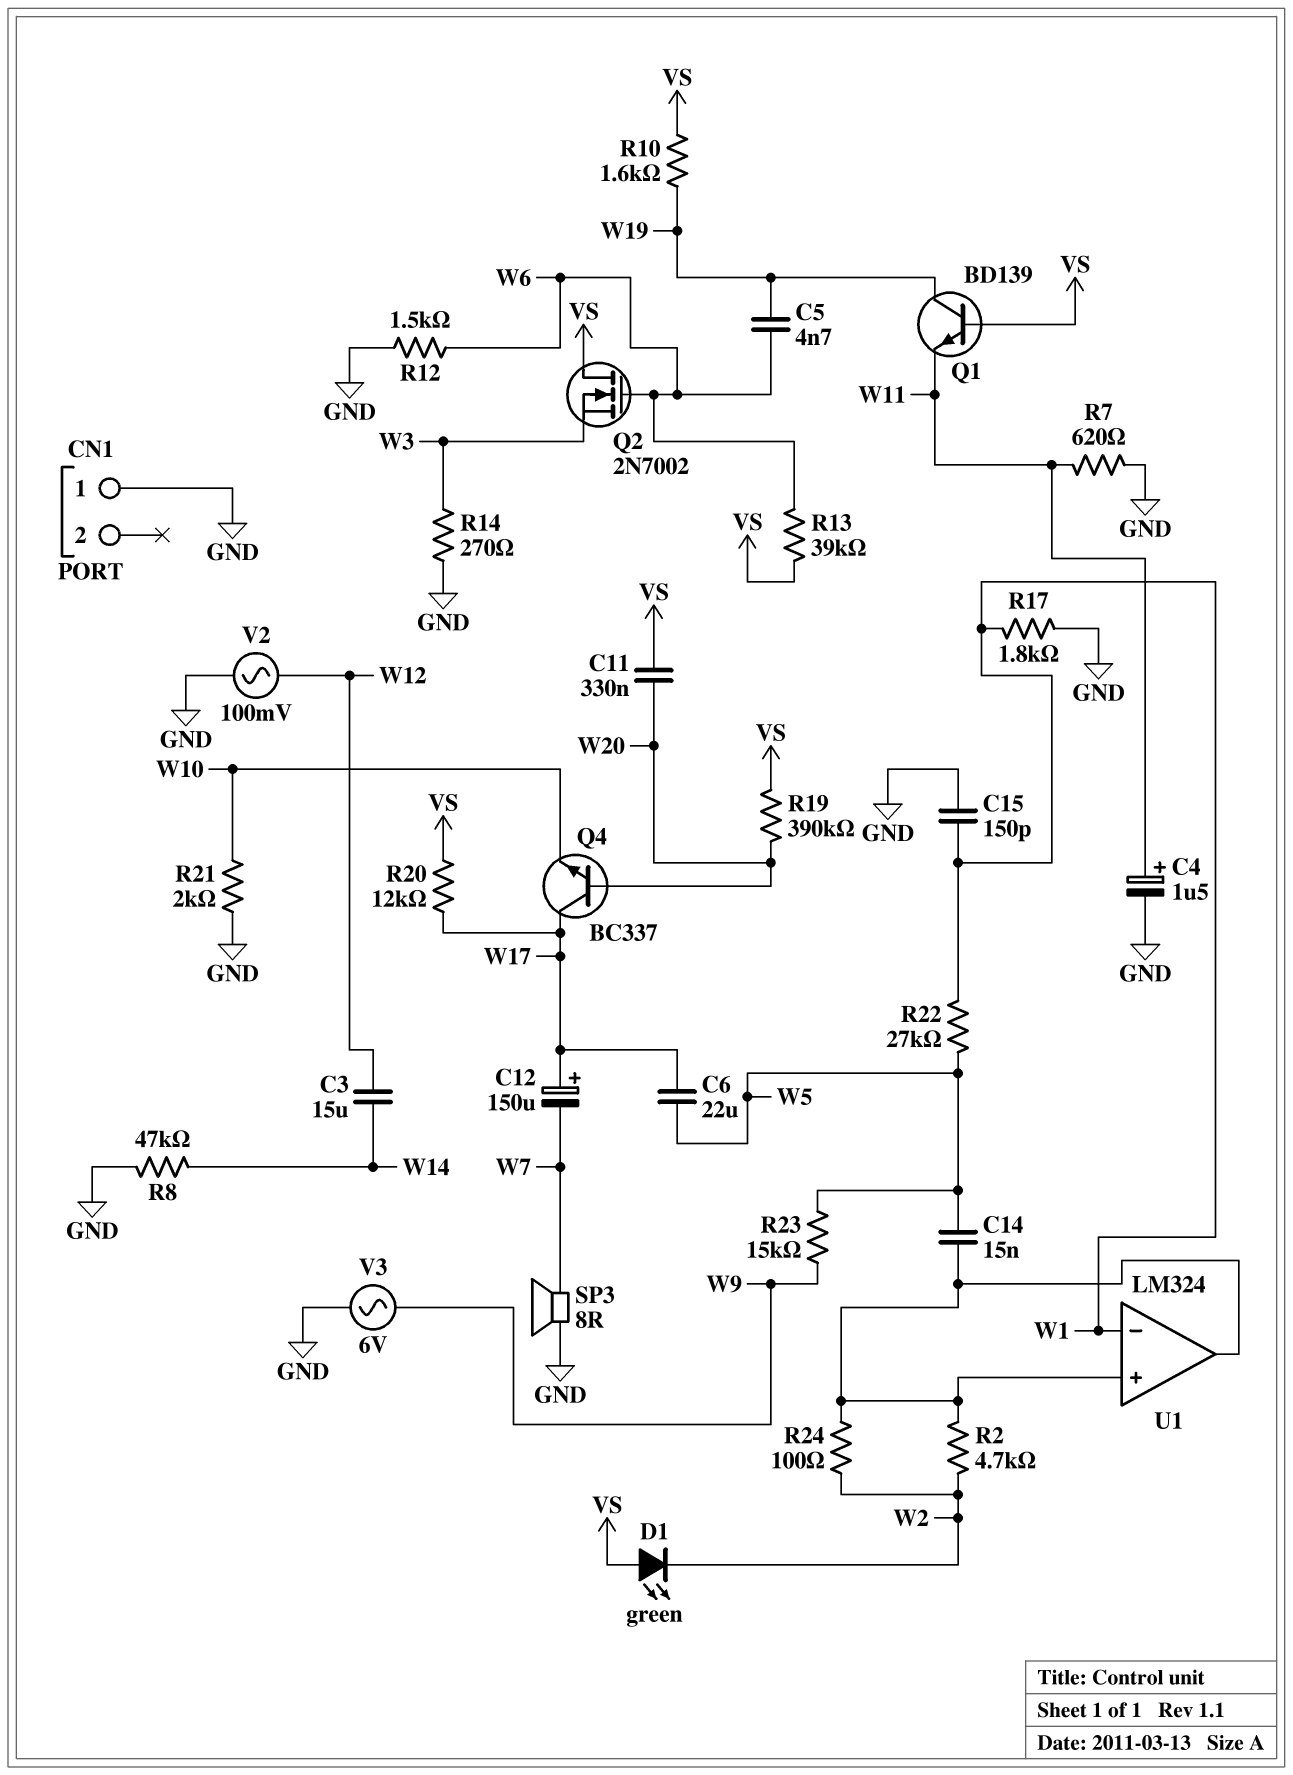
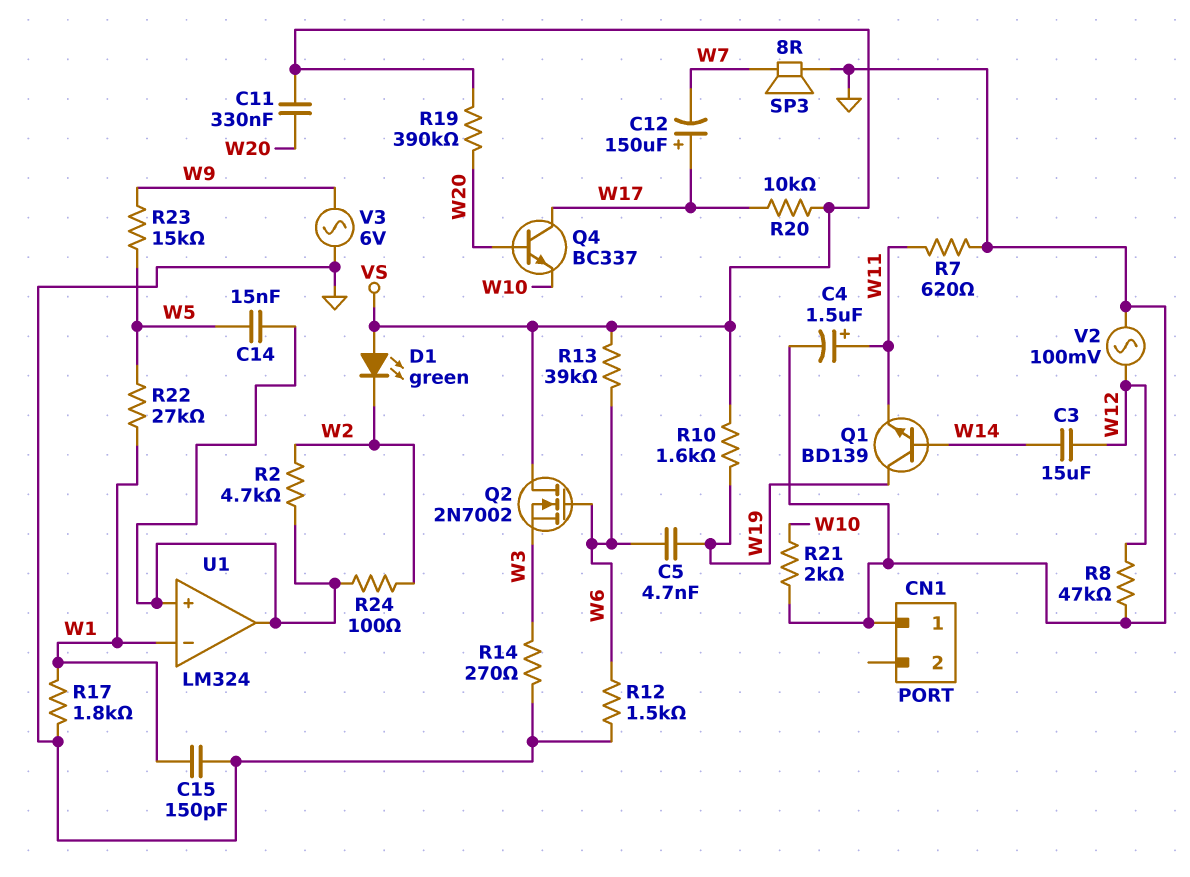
C6: 22uF (W5, W17) -> none
Q1: NPN BD139 (B VS, C W19, E W11) -> NPN BD139 (B W14, C W19, E W11)
R8: 47k (GND, W14) -> 47k (GND, W12)
R20: 12k (VS, W17) -> 10k (VS, W17)

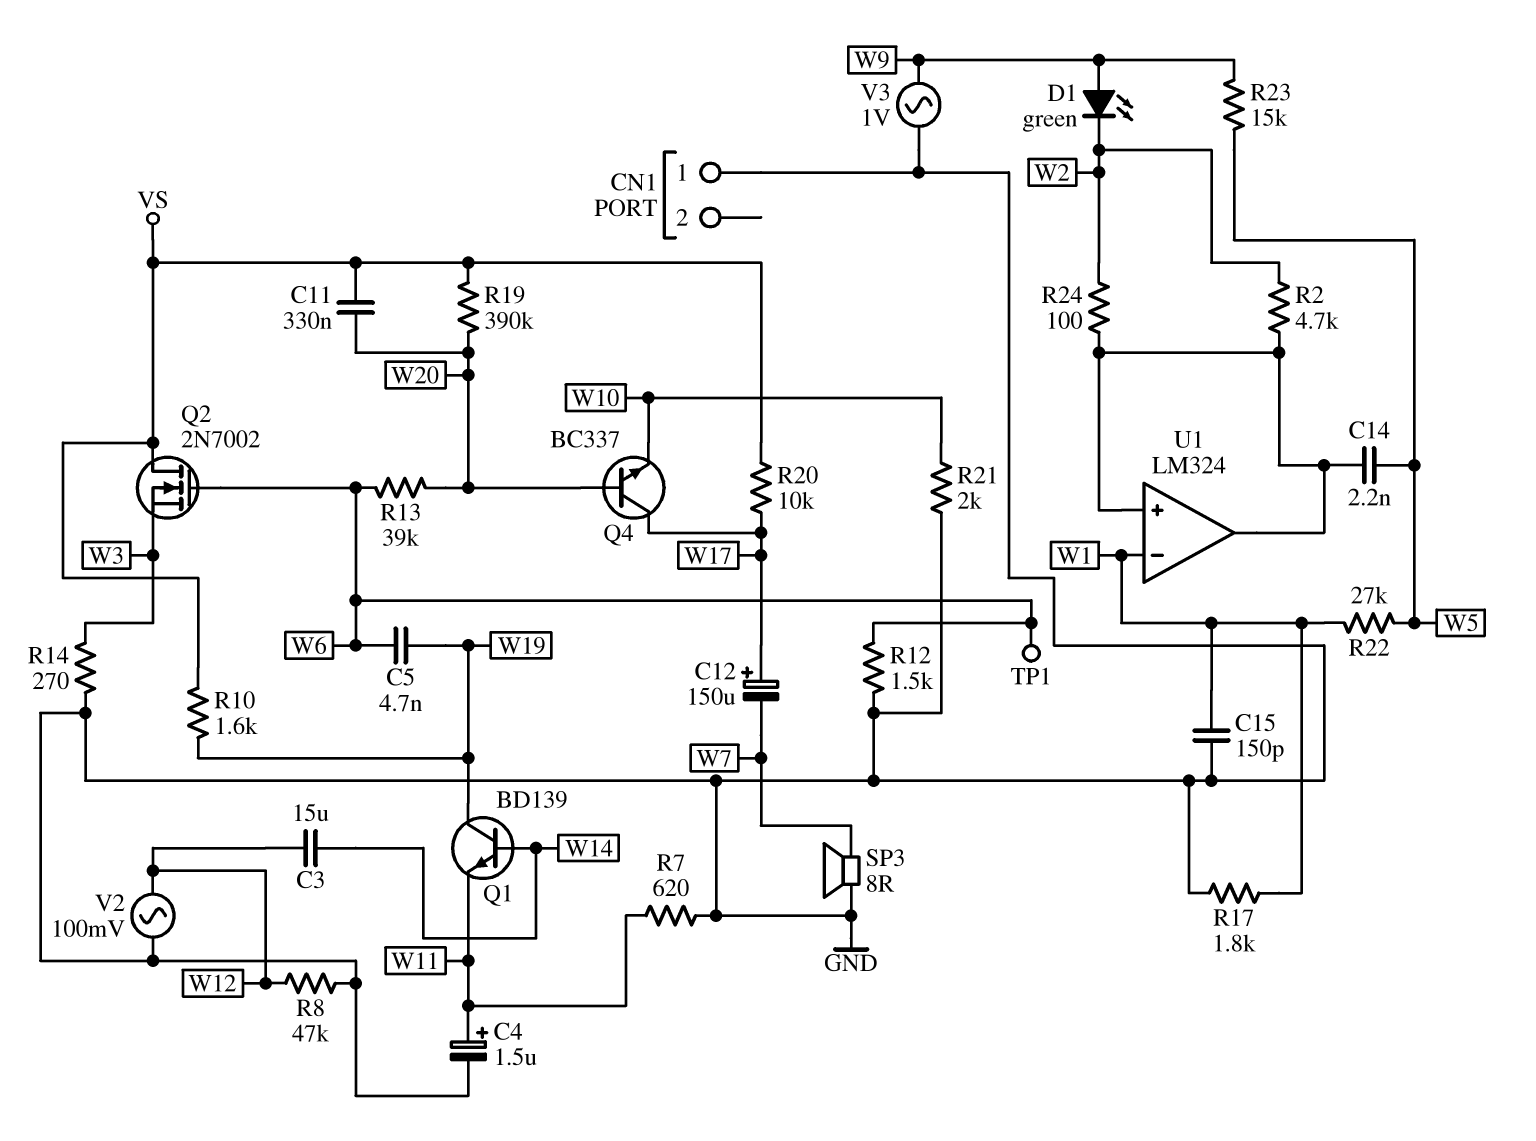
C14: 15nF (U1/in+, W5) -> 2.2nF (U1/in+, W5)
D1: LED green (A VS, K W2) -> LED green (A W9, K W2)
R13: 39k (VS, W6) -> 39k (W6, W20)
TP1: none -> test point (W6)
V3: AC 6V (GND, W9) -> AC 1V (GND, W9)

